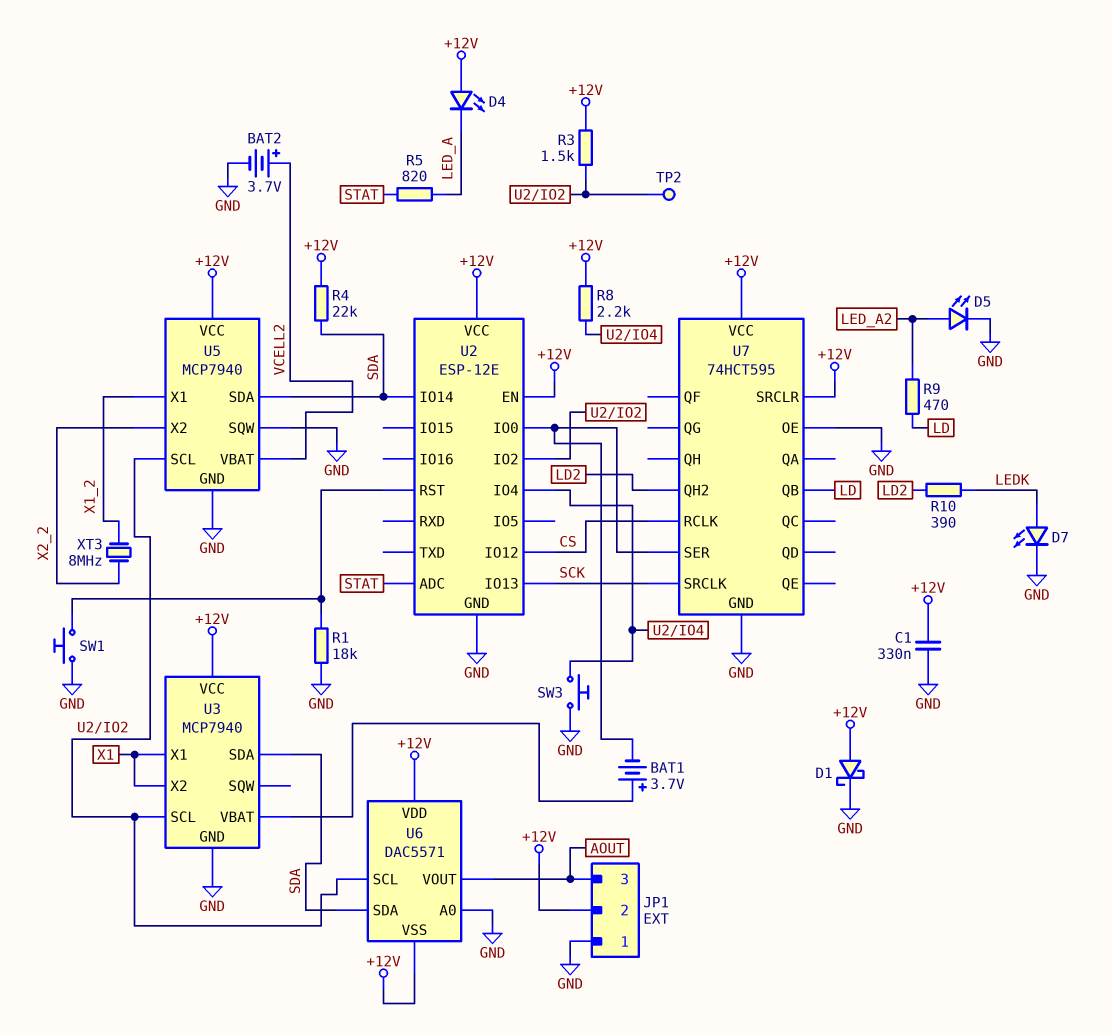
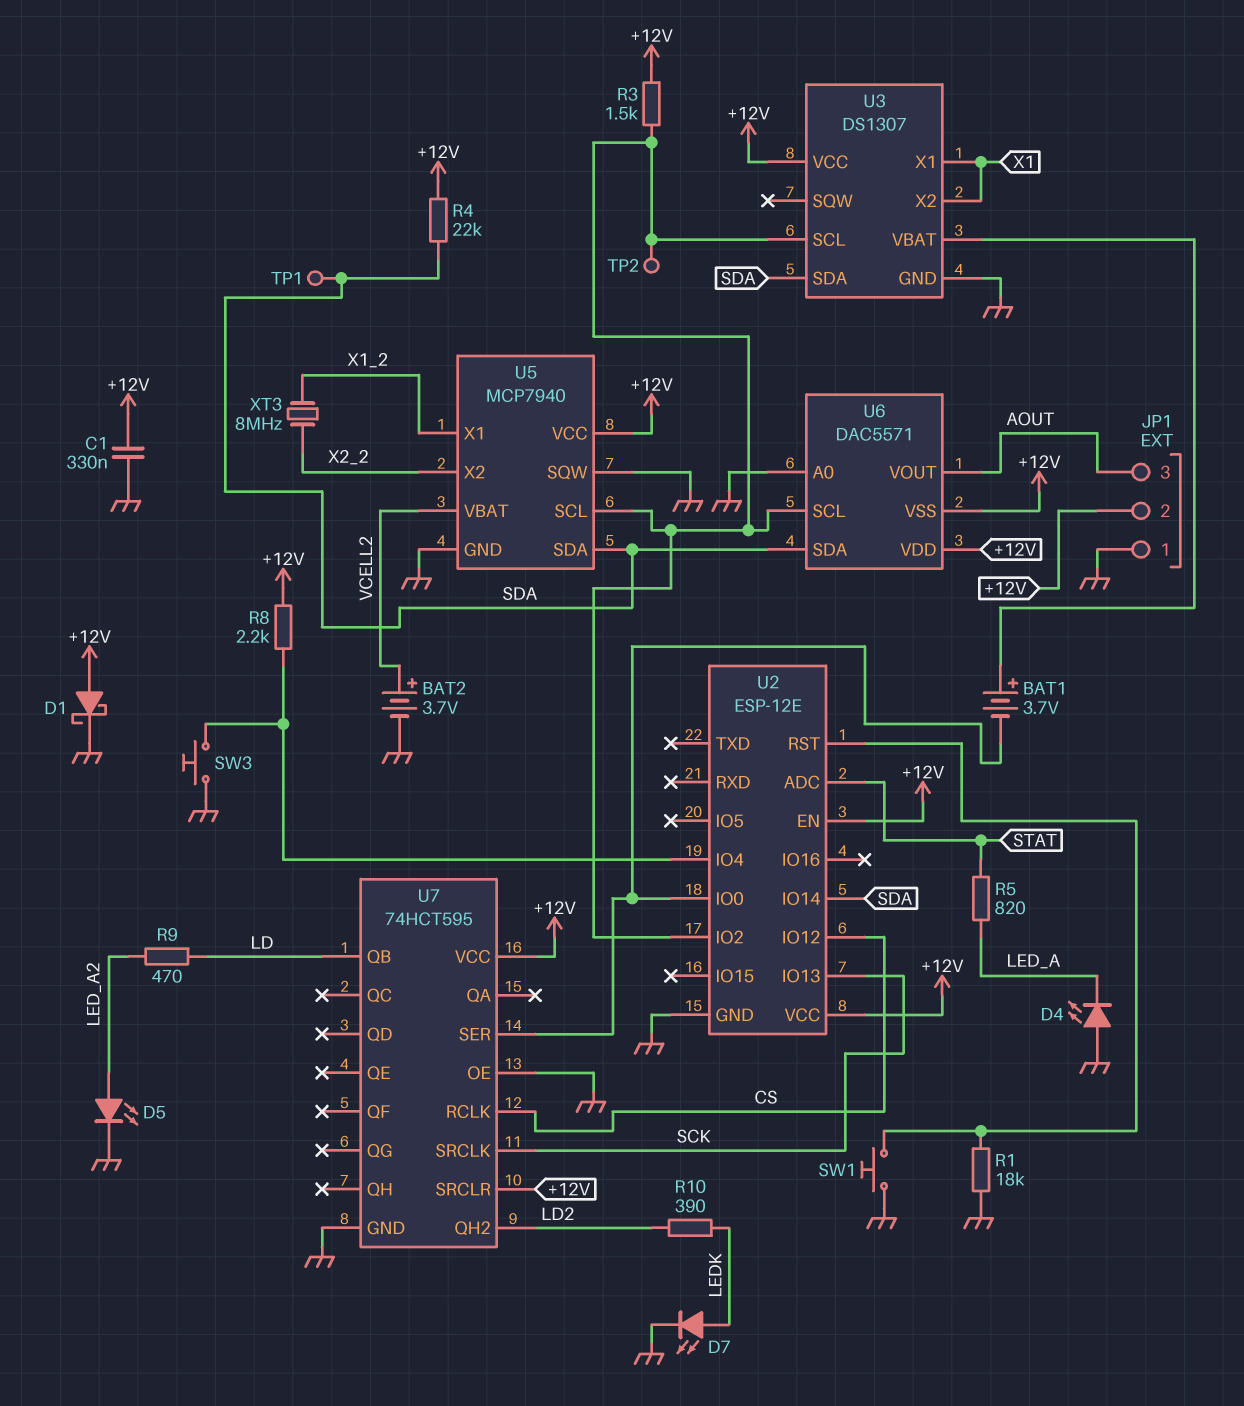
D4: LED (A +12V, K LED_A) -> LED (A GND, K LED_A)
TP1: none -> test point (SDA)
U3: MCP7940 -> DS1307

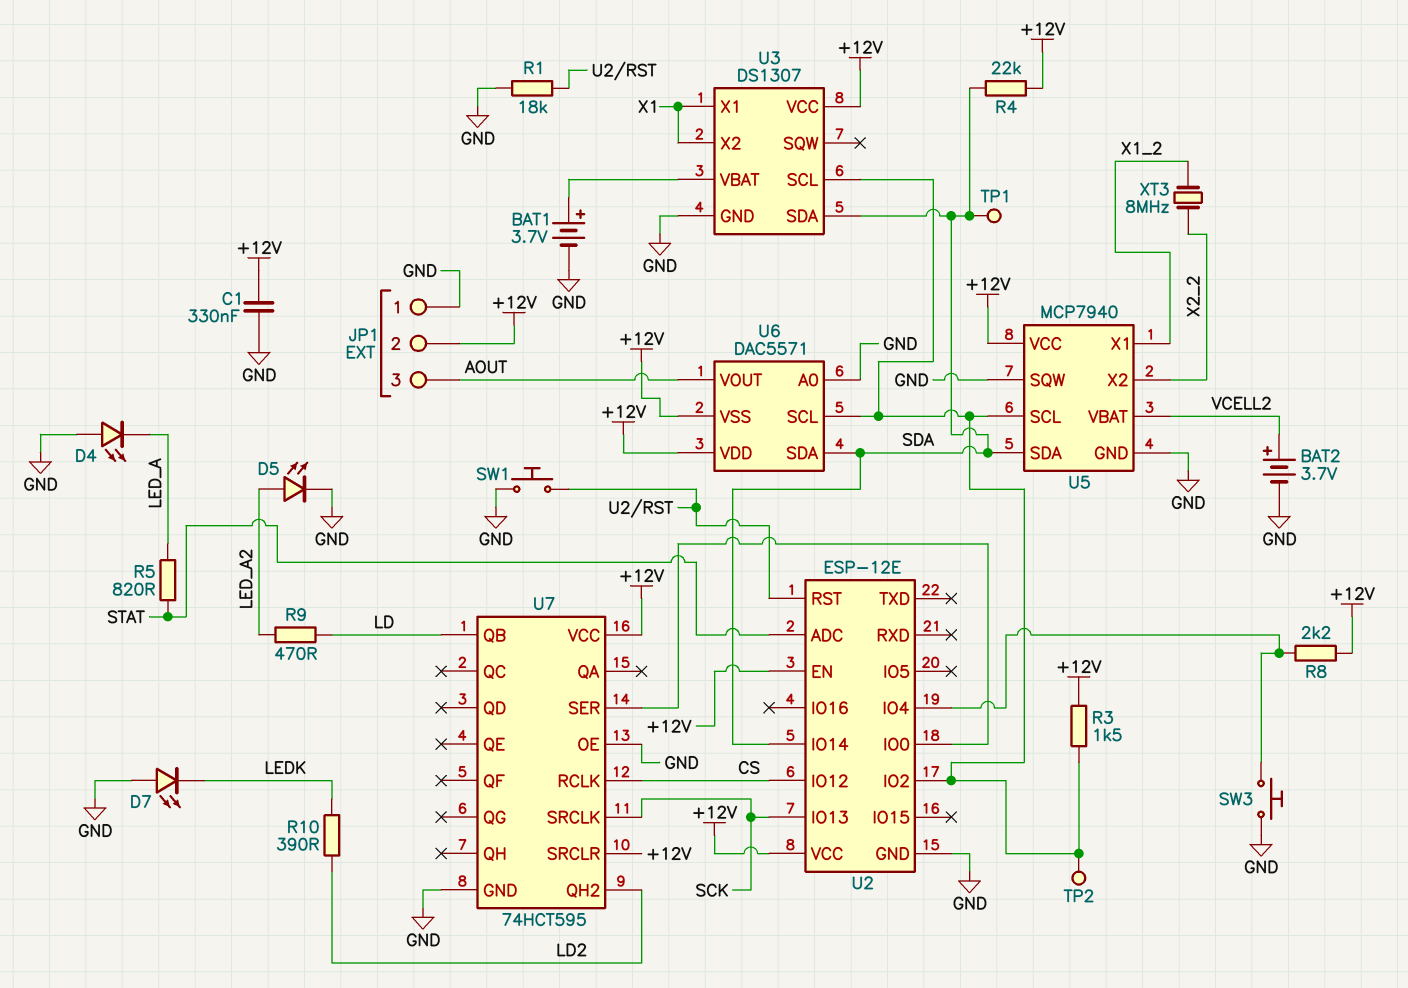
BAT1: 3.7V (plus U3/VBAT, minus U2/IO0) -> 3.7V (plus U3/VBAT, minus GND)
D1: schottky (A +12V, K GND) -> none
D7: LED (A LEDK, K GND) -> LED (A GND, K LEDK)

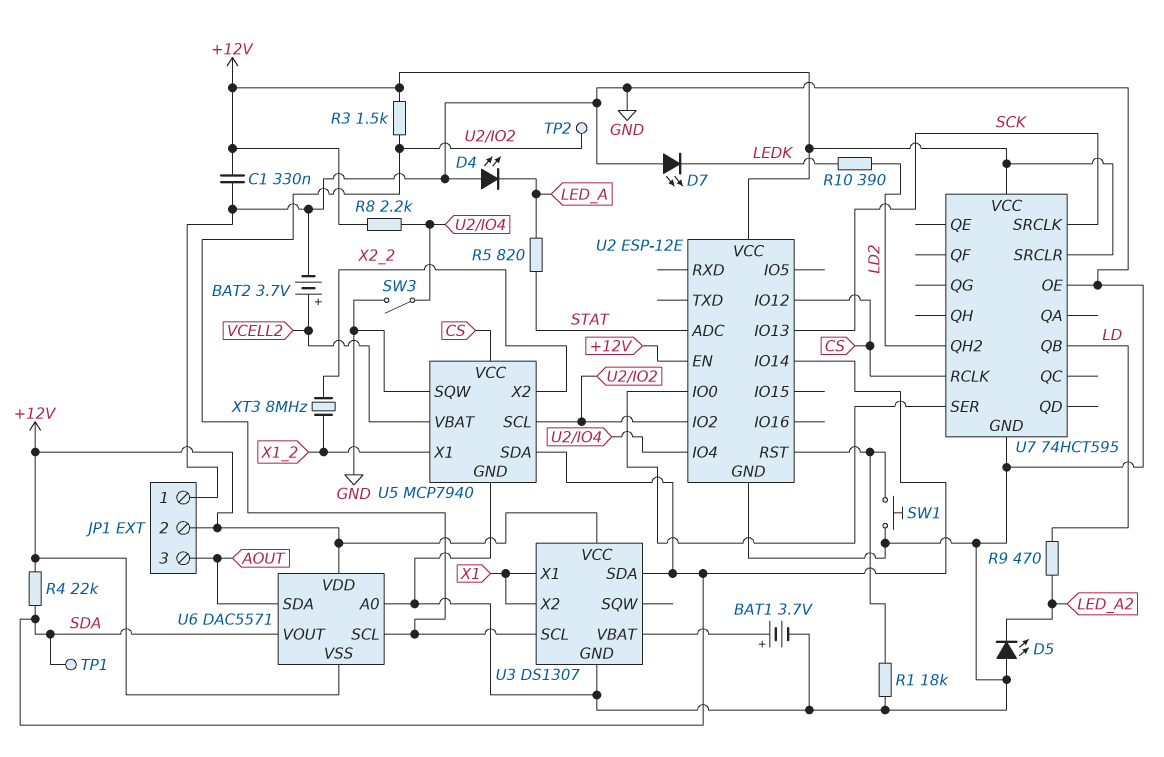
D5: LED (A LED_A2, K GND) -> LED (A GND, K LED_A2)
SW3: button (GND, U2/IO4) -> switch (GND, U2/IO4)
U5 pin VCC: +12V -> CS
U6 pin SDA: SDA -> AOUT
U6 pin VOUT: AOUT -> SDA

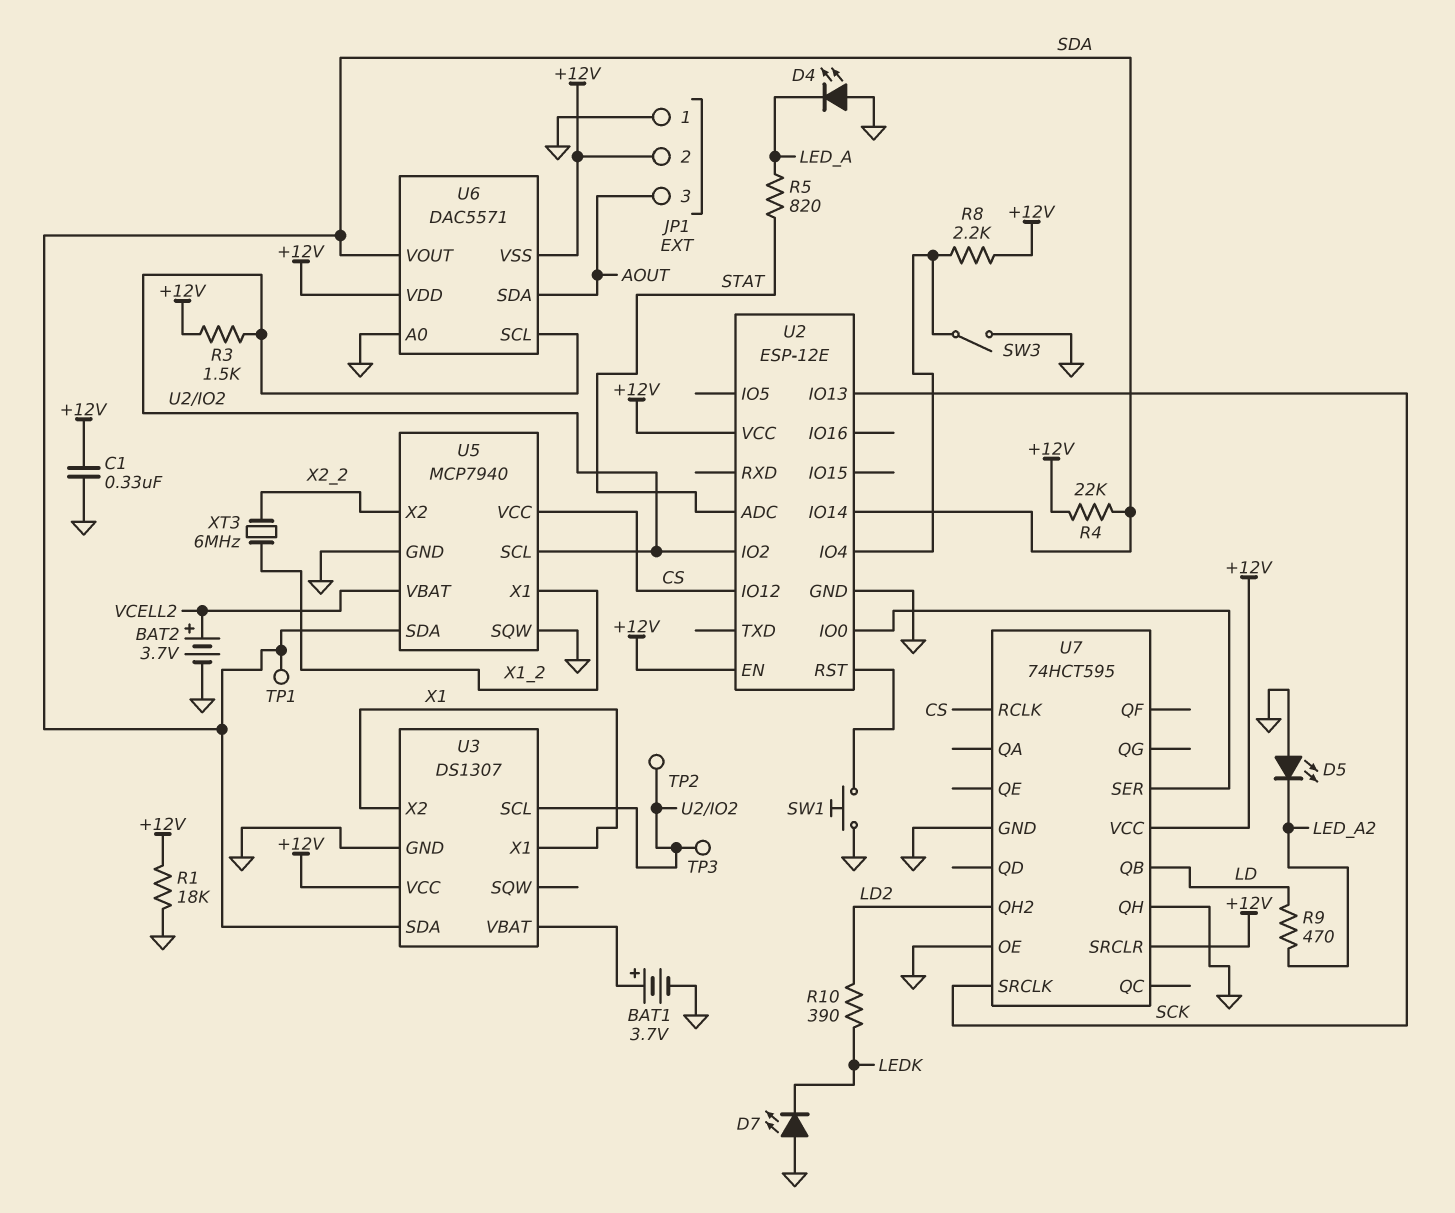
R1: 18k (GND, U2/RST) -> 18k (+12V, GND)
TP3: none -> test point (U2/IO2)
U7 pin QH: none -> GND
XT3: 8MHz (X1_2, X2_2) -> 6MHz (X1_2, X2_2)

